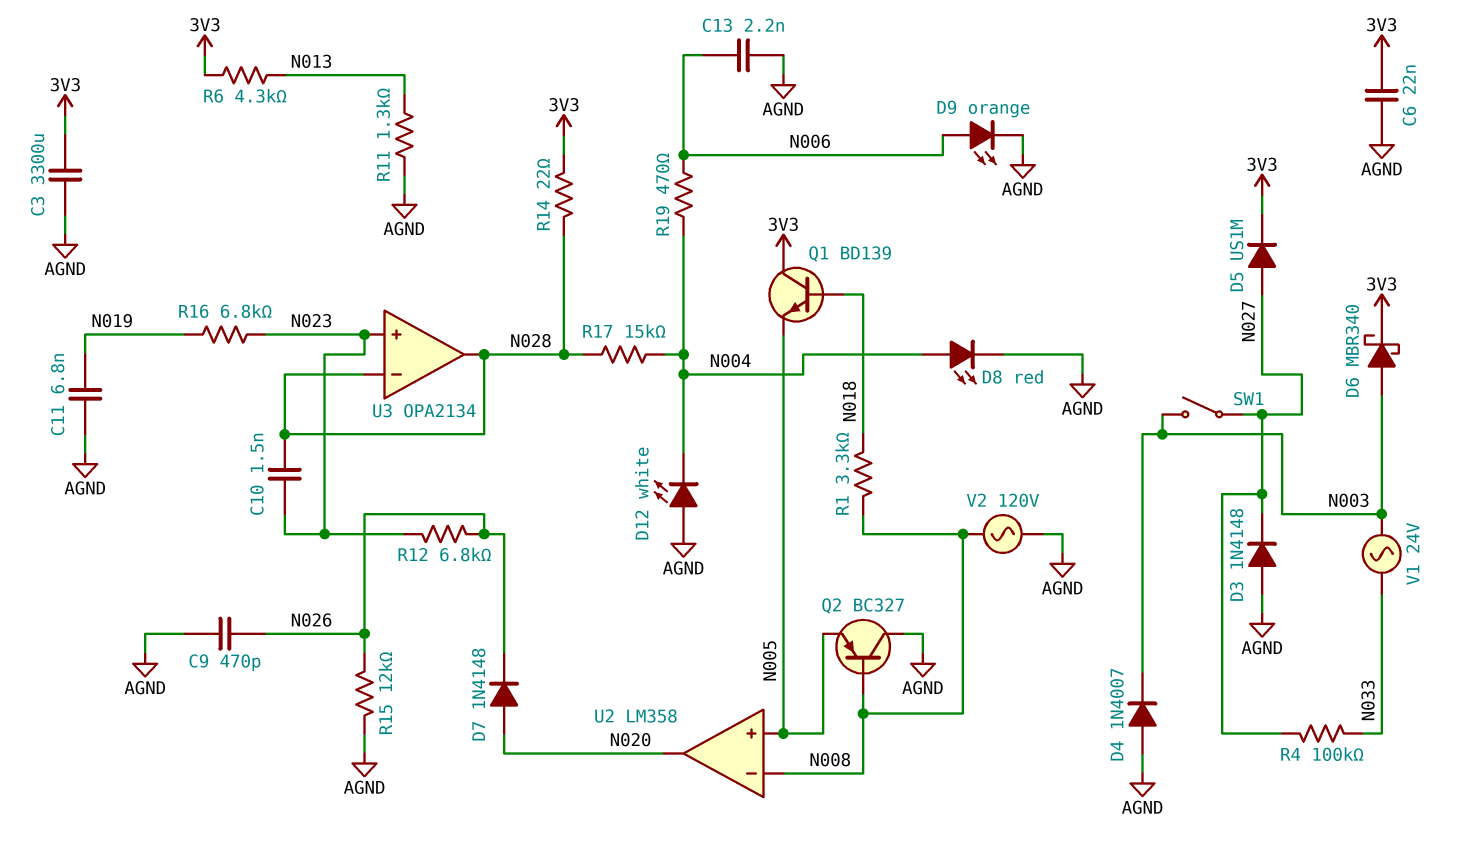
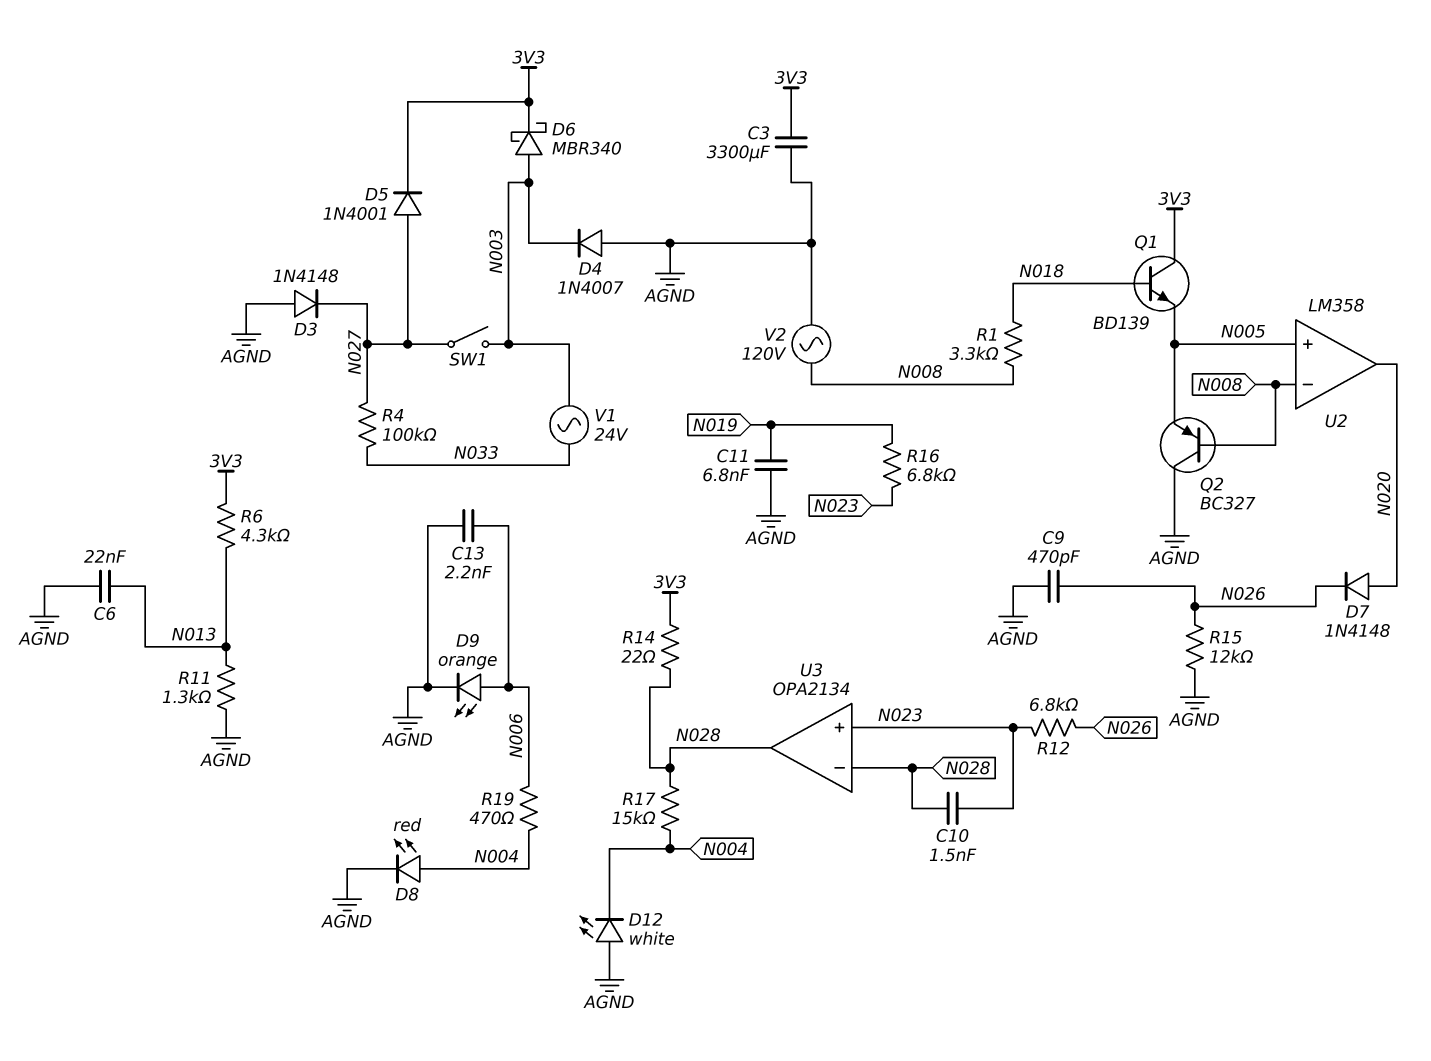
C6: 22nF (3V3, AGND) -> 22nF (AGND, N013)
D5: diode US1M (A N027, K 3V3) -> diode 1N4001 (A N027, K 3V3)

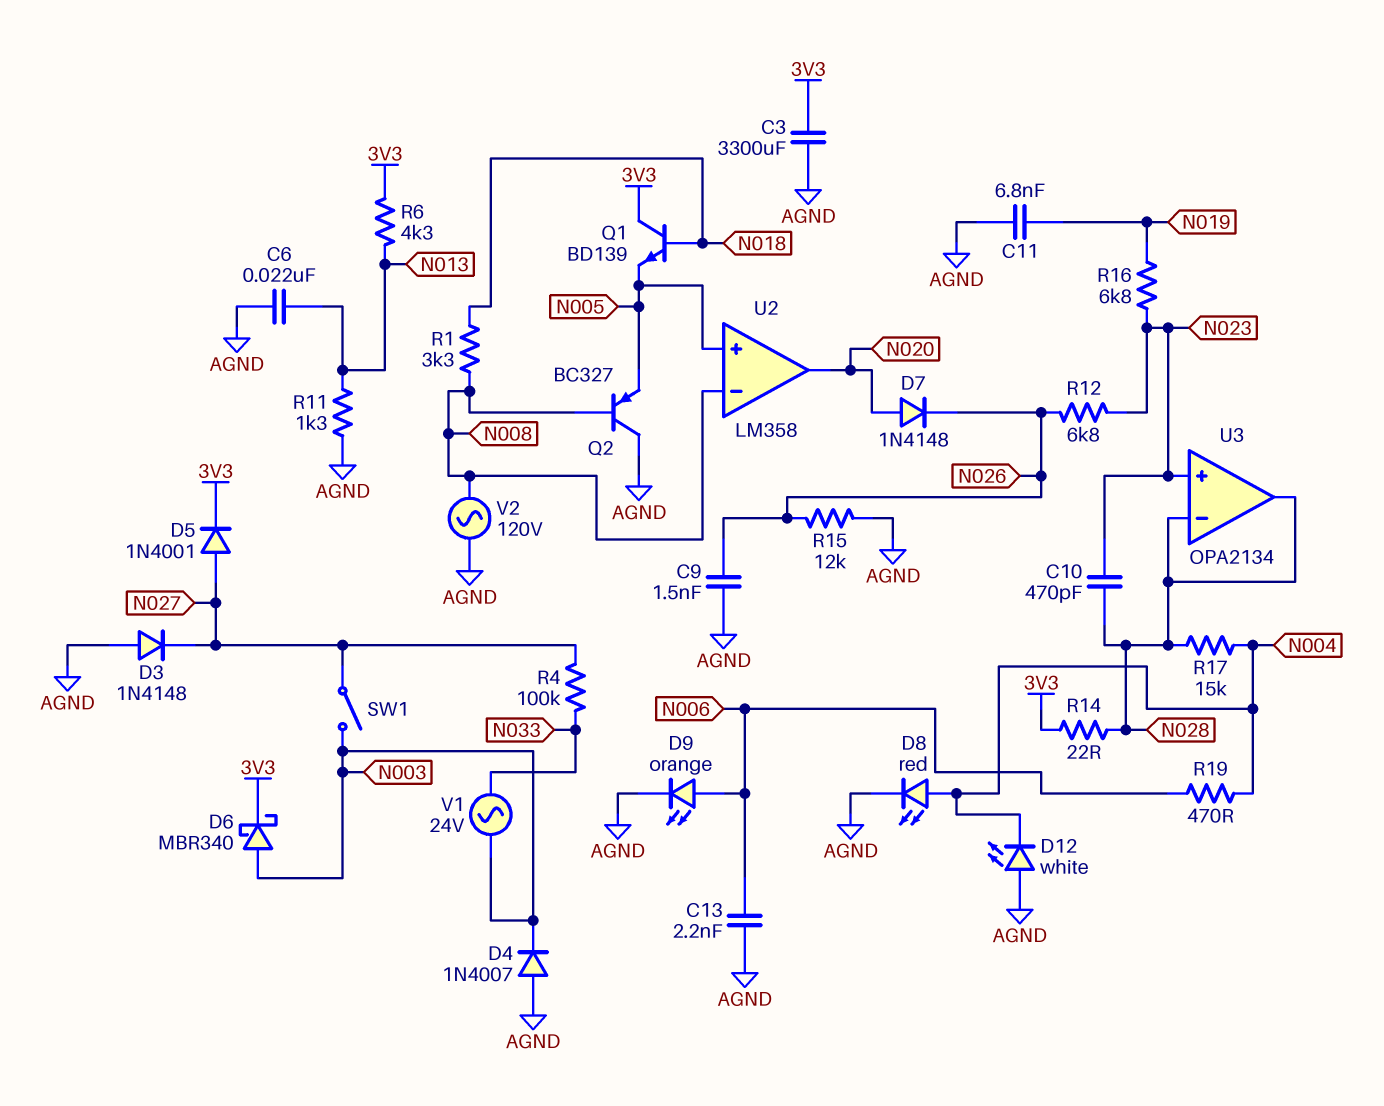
C9: 470pF (AGND, N026) -> 1.5nF (AGND, N026)
C10: 1.5nF (N023, N028) -> 470pF (N023, N028)

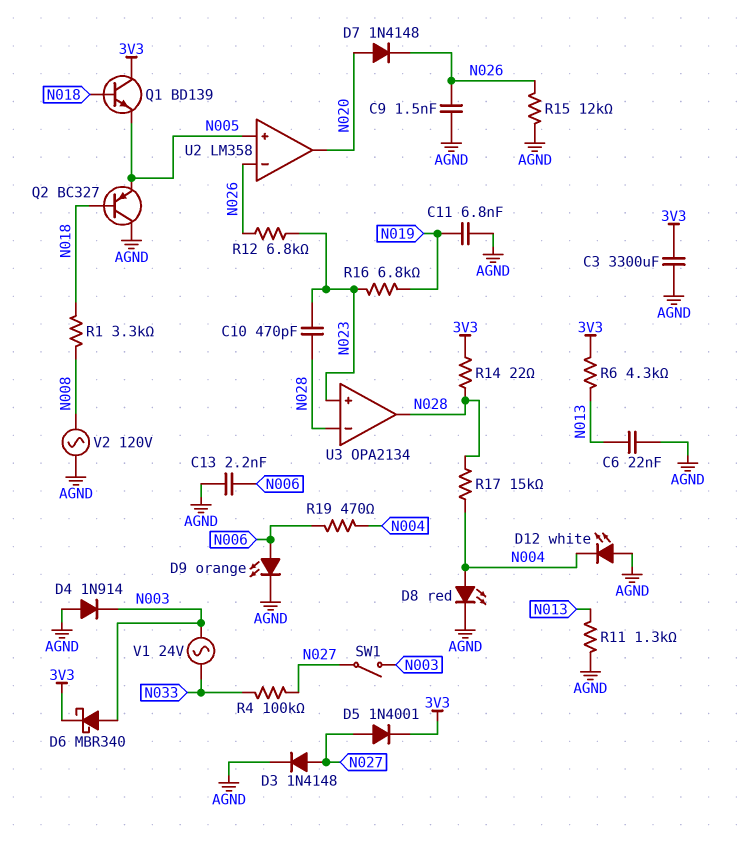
D3: diode 1N4148 (A AGND, K N027) -> diode 1N4148 (A N027, K AGND)
D4: diode 1N4007 (A AGND, K N003) -> diode 1N914 (A AGND, K N003)
Q2: PNP BC327 (B N008, C AGND, E N005) -> PNP BC327 (B N018, C AGND, E N005)
U2 pin in-: N008 -> N026

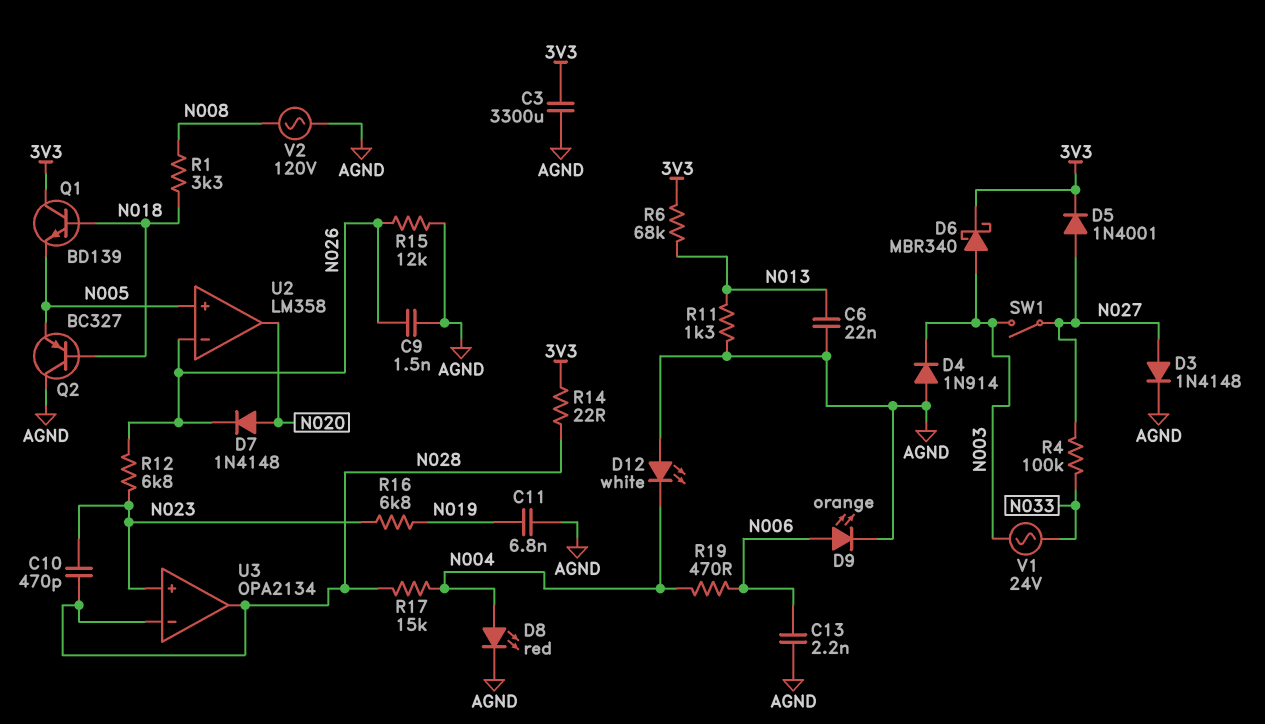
R6: 4.3k (3V3, N013) -> 68k (3V3, N013)

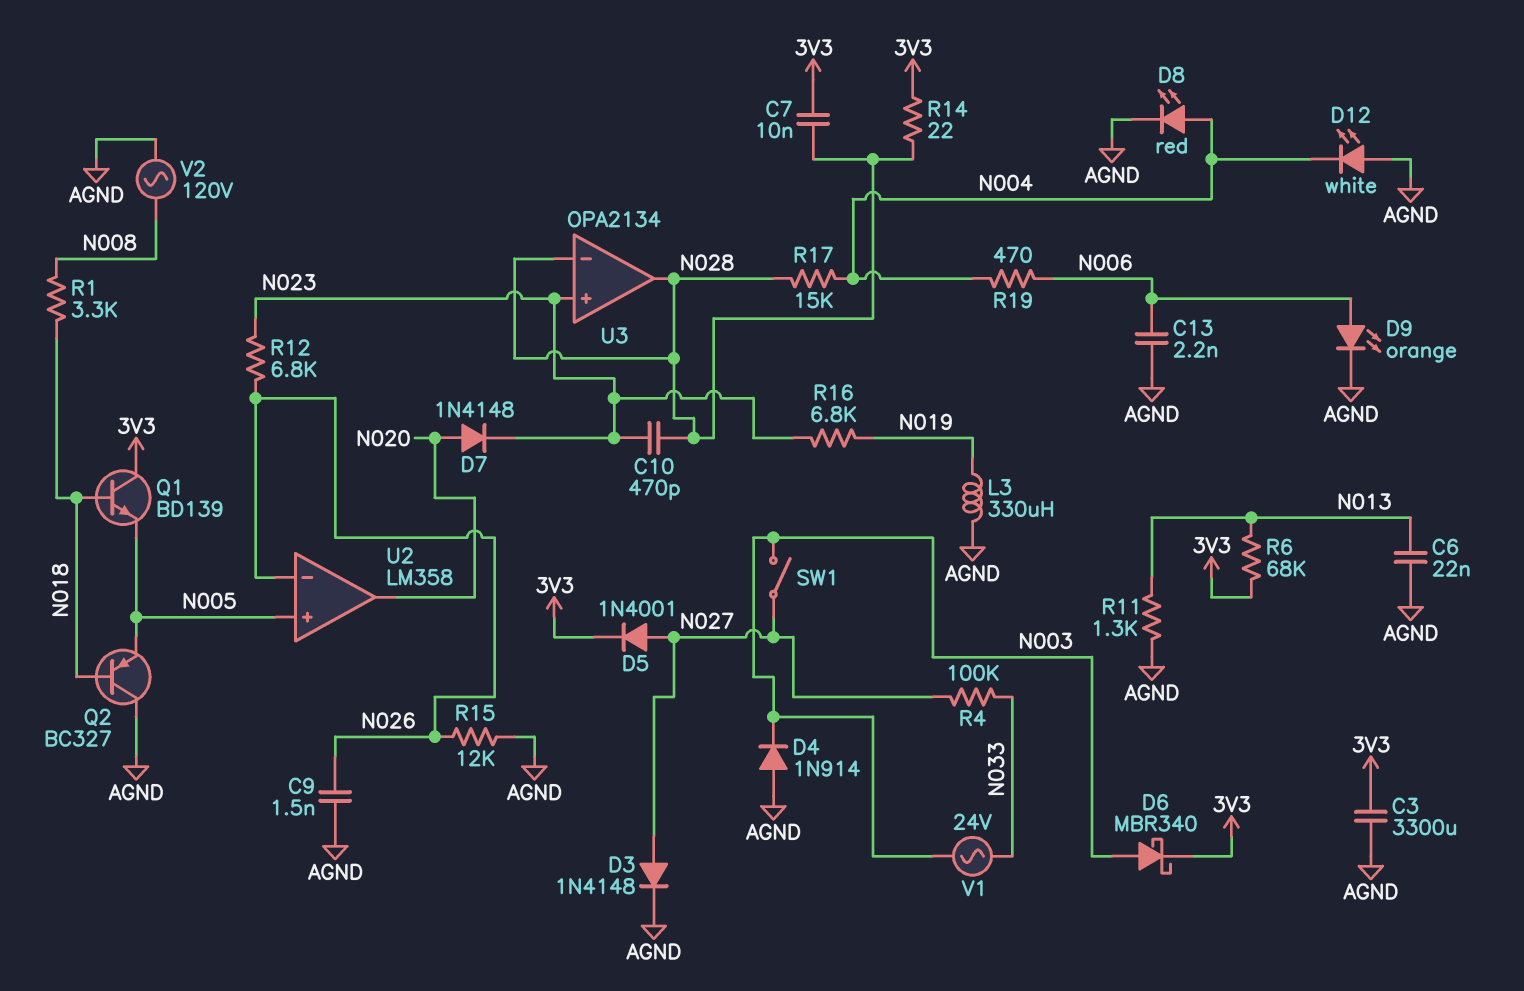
C7: none -> 10nF (3V3, N028)
C11: 6.8nF (AGND, N019) -> none
D7: diode 1N4148 (A N020, K N026) -> diode 1N4148 (A N020, K N023)
L3: none -> 330uH (AGND, N019)

